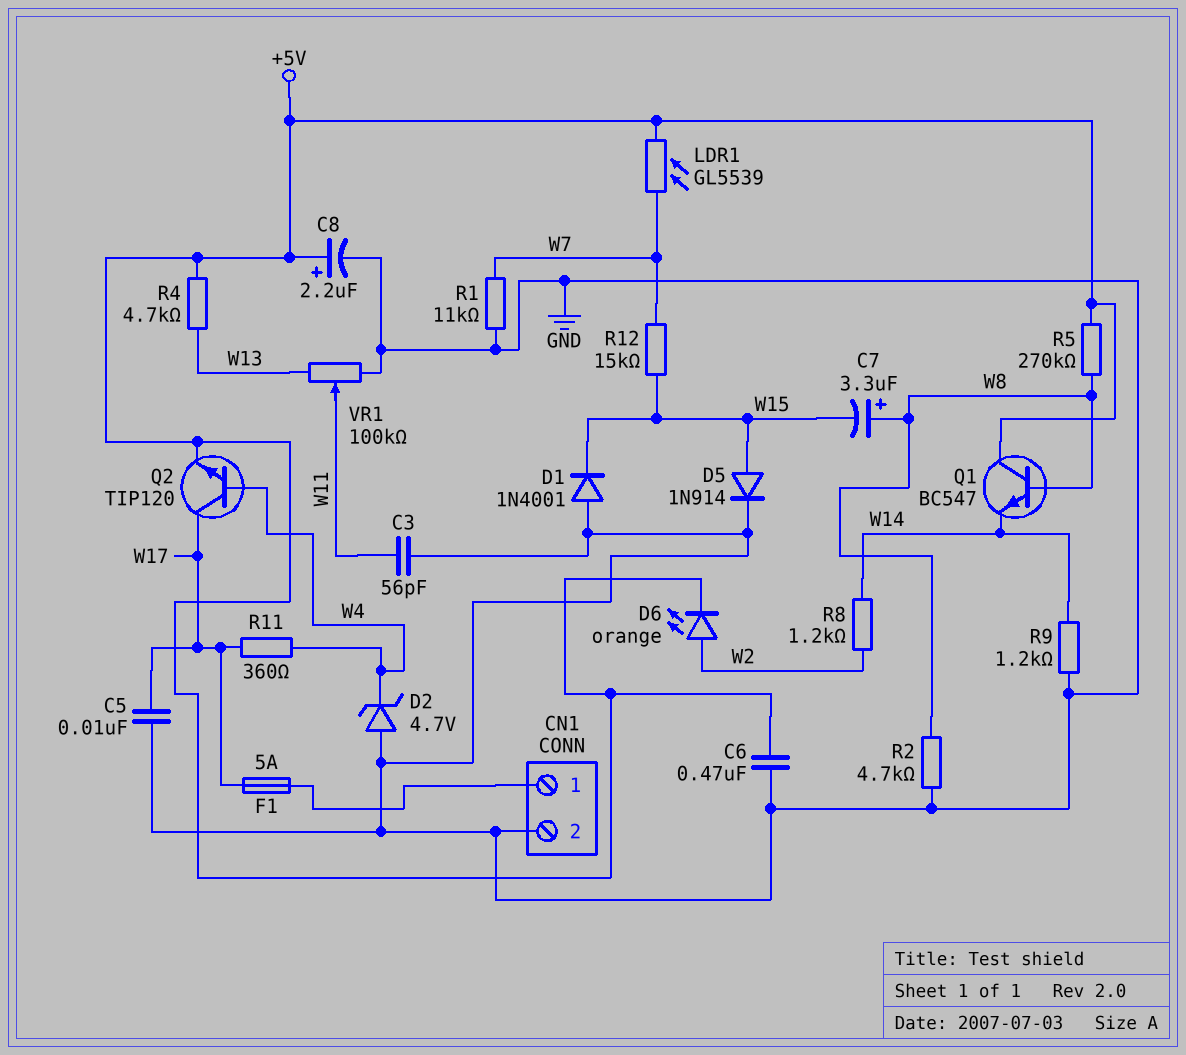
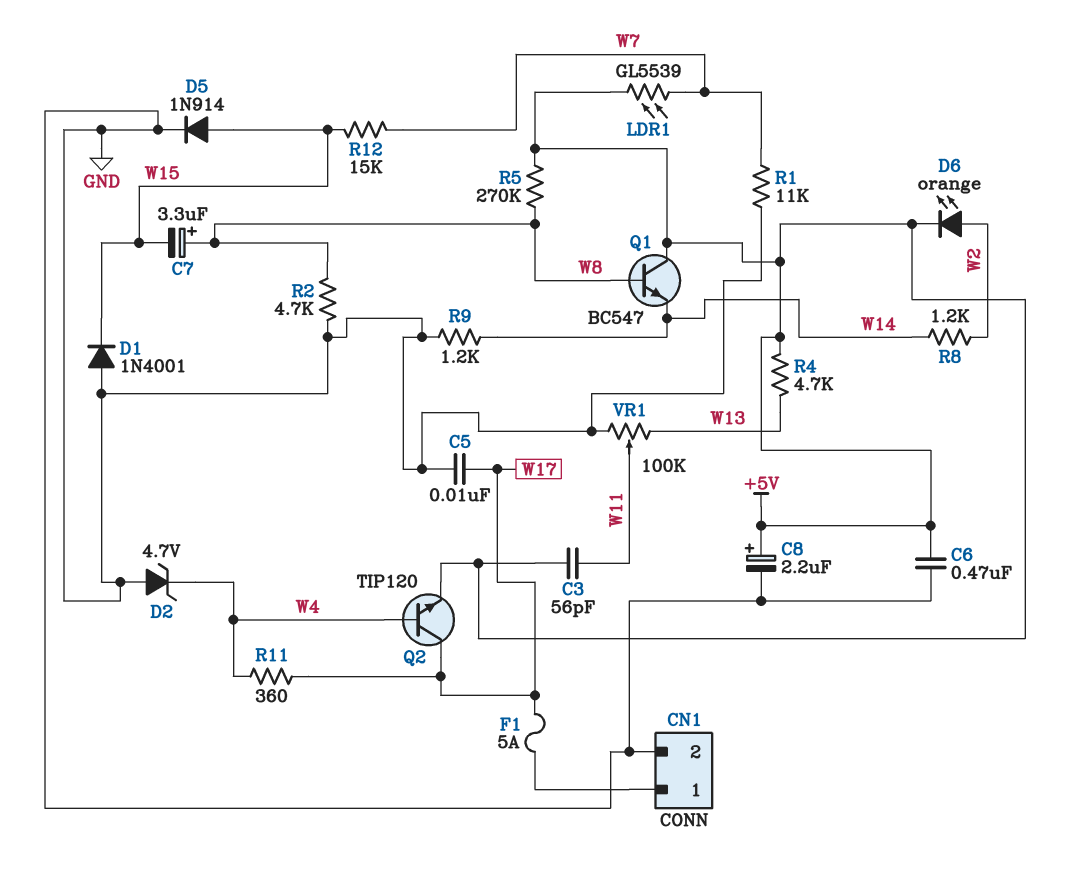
C3: 56pF (GND, W11) -> 56pF (+5V, W11)

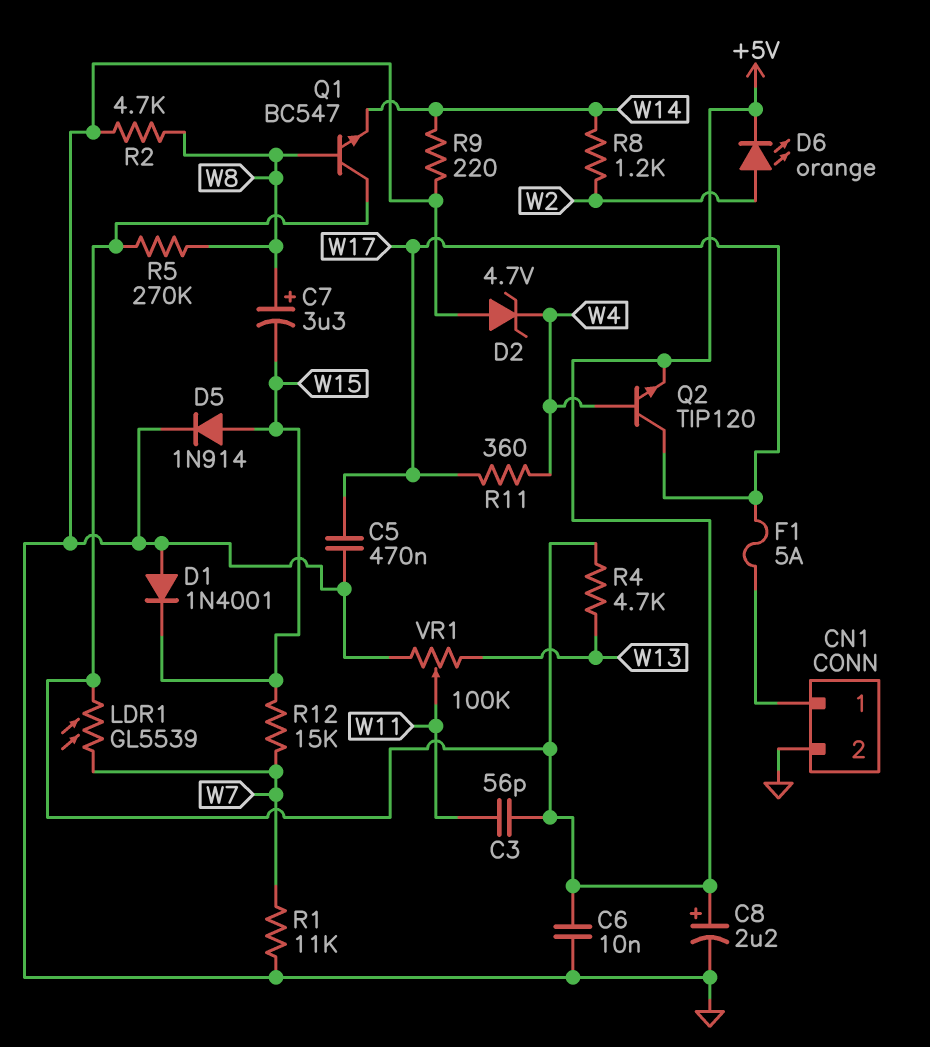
C5: 10nF (GND, W17) -> 470nF (GND, W17)
C6: 470nF (+5V, GND) -> 10nF (+5V, GND)
R9: 1.2k (GND, W14) -> 220 (GND, W14)

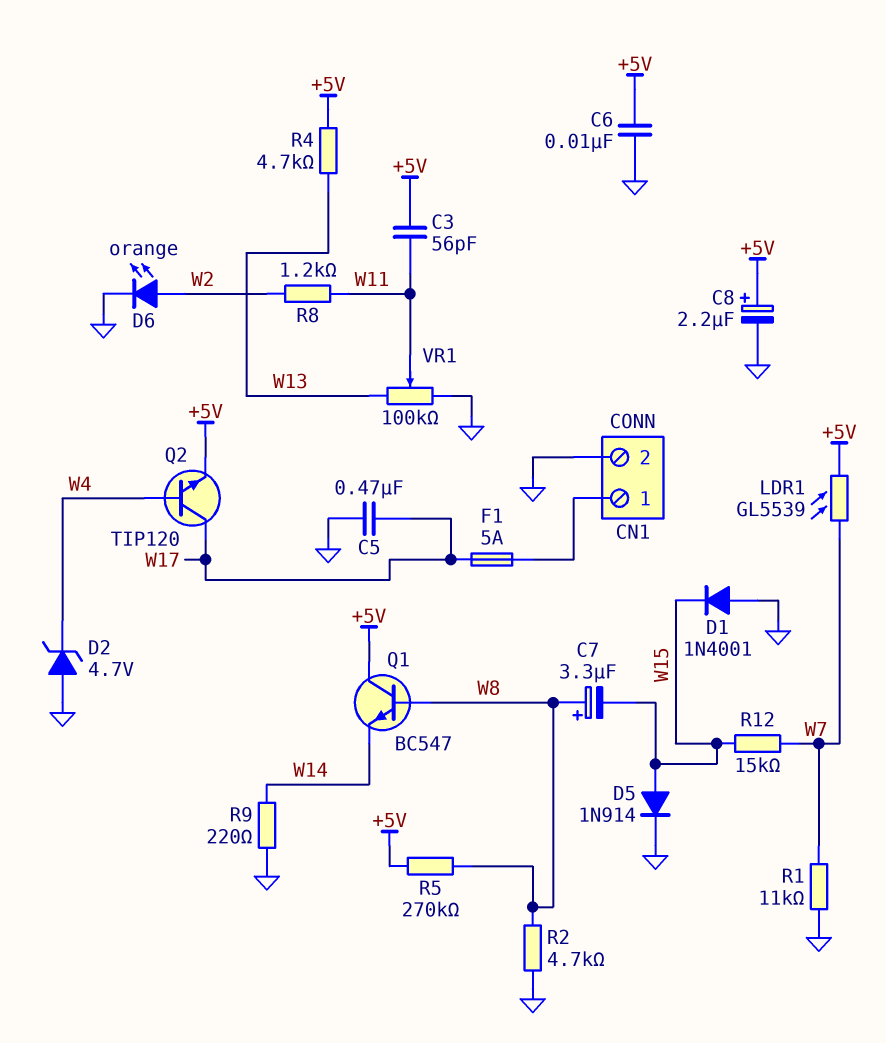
D6: LED orange (A W2, K +5V) -> LED orange (A W2, K GND)
R8: 1.2k (W2, W14) -> 1.2k (W2, W11)
R11: 360 (W4, W17) -> none

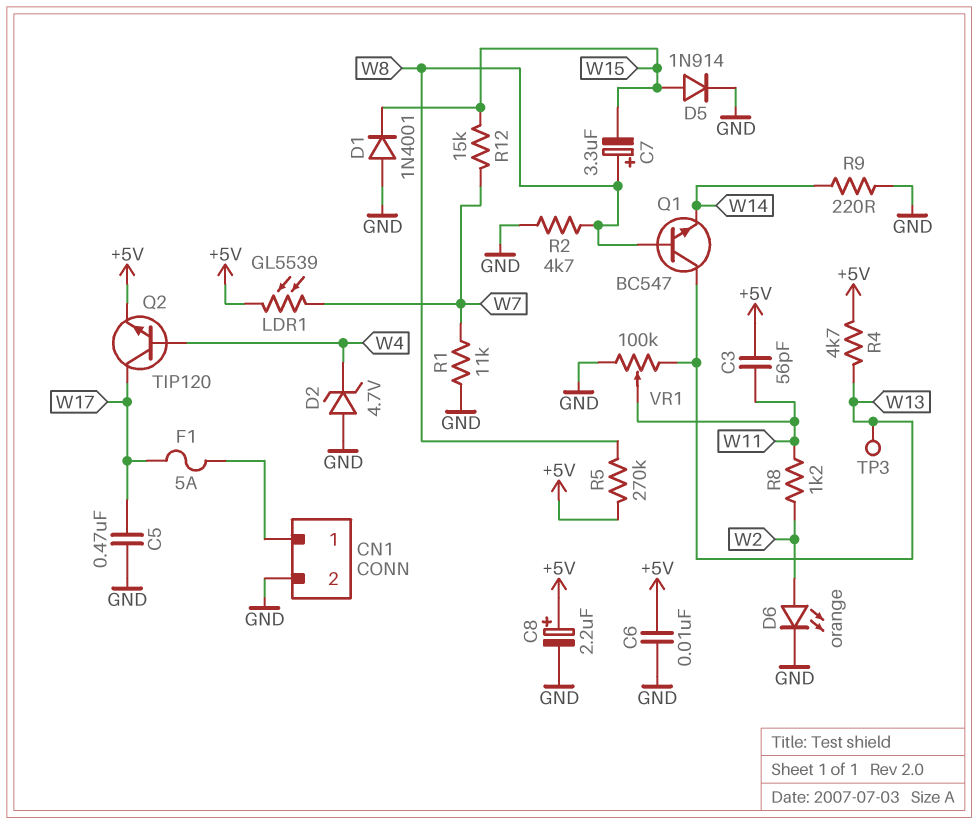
Q1: NPN BC547 (B W8, C +5V, E W14) -> NPN BC547 (B W8, C W13, E W14)
TP3: none -> test point (W13)

